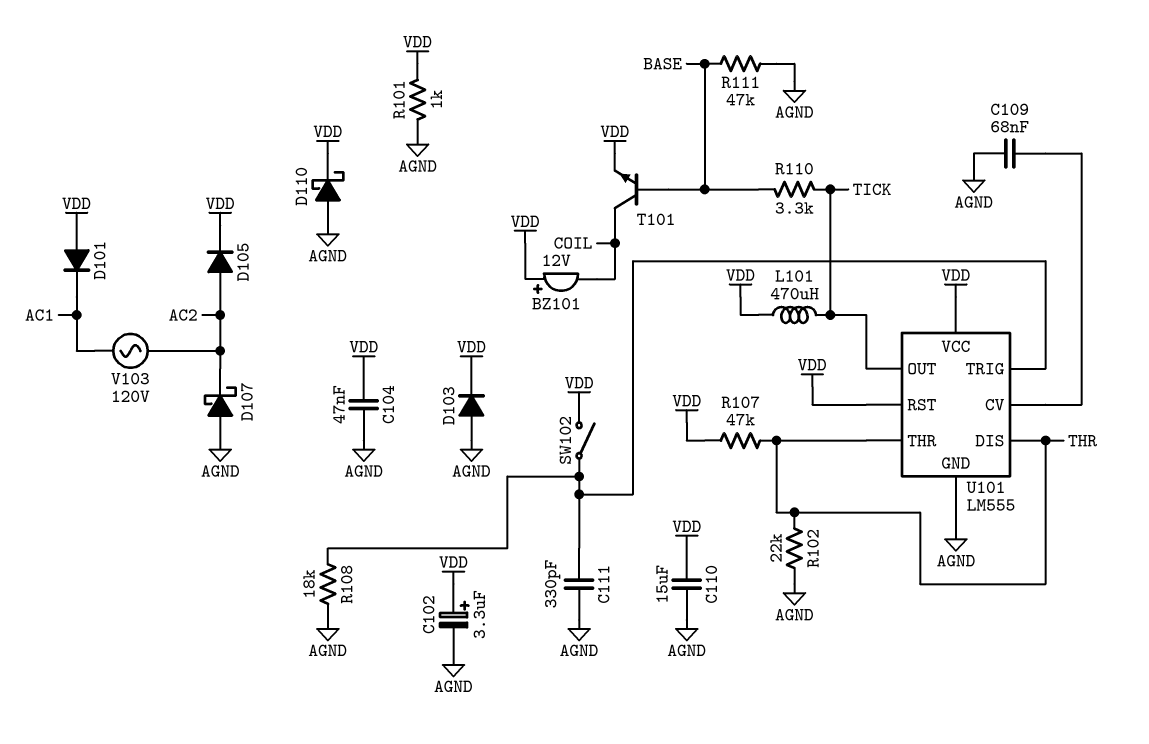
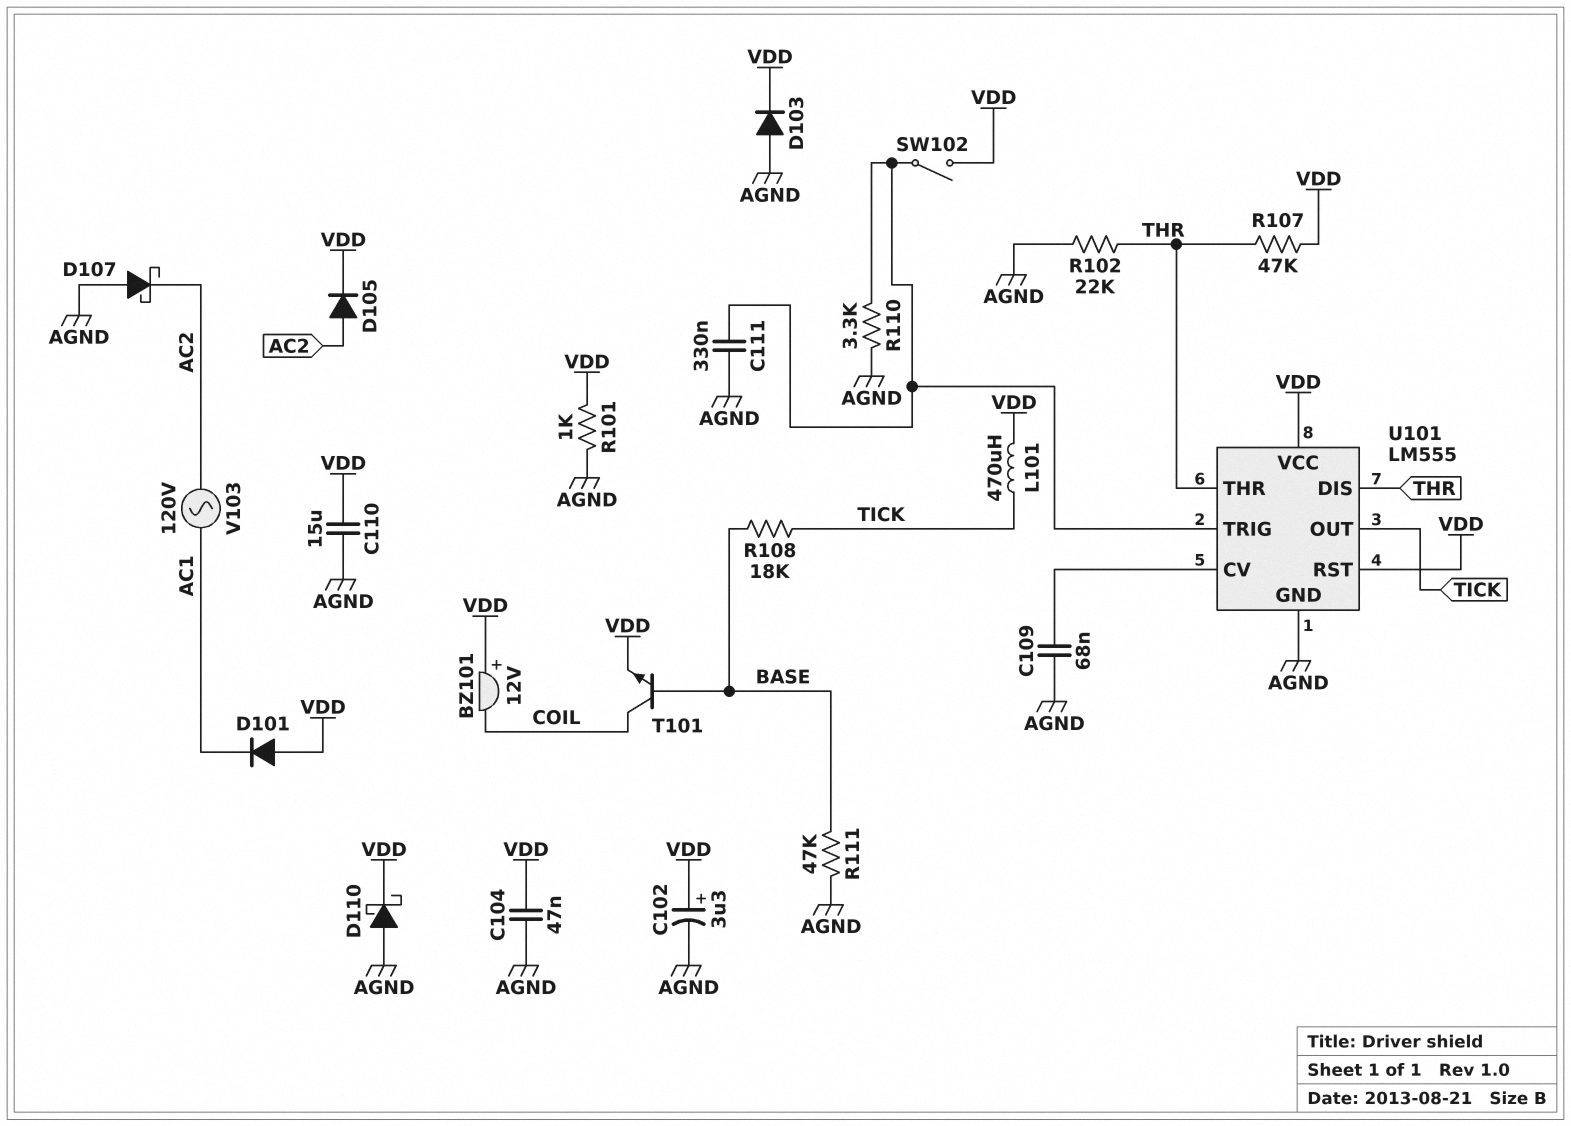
C111: 330pF (AGND, U101/TRIG) -> 330nF (AGND, U101/TRIG)
R108: 18k (AGND, U101/TRIG) -> 18k (BASE, TICK)
R110: 3.3k (BASE, TICK) -> 3.3k (AGND, U101/TRIG)

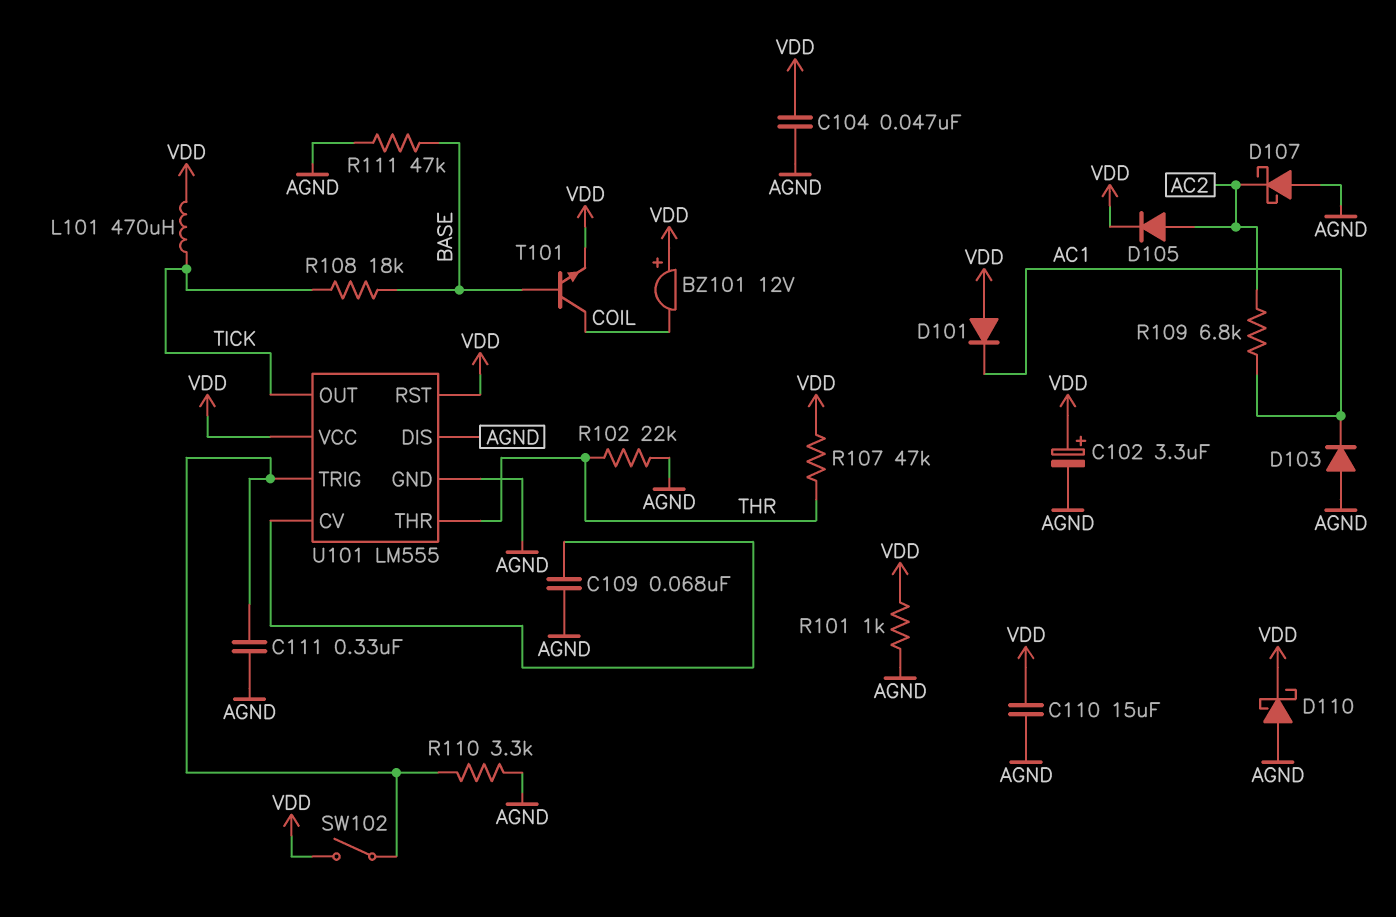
D103: diode (A AGND, K VDD) -> diode (A AGND, K AC1)
R109: none -> 6.8k (AC1, AC2)
U101 pin DIS: THR -> AGND
V103: AC 120V (AC1, AC2) -> none

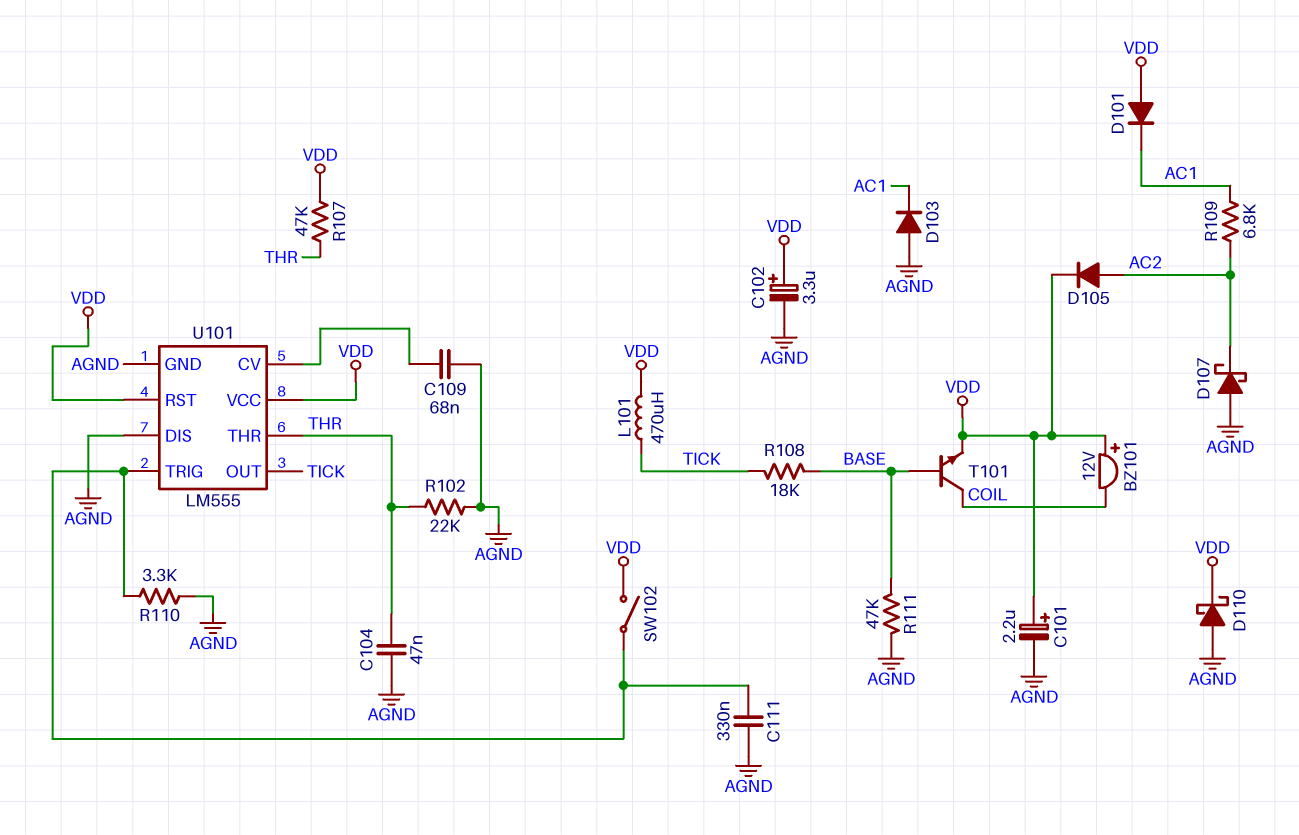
C101: none -> 2.2uF (plus VDD, minus AGND)
C104: 47nF (AGND, VDD) -> 47nF (AGND, THR)
C110: 15uF (AGND, VDD) -> none
R101: 1k (AGND, VDD) -> none

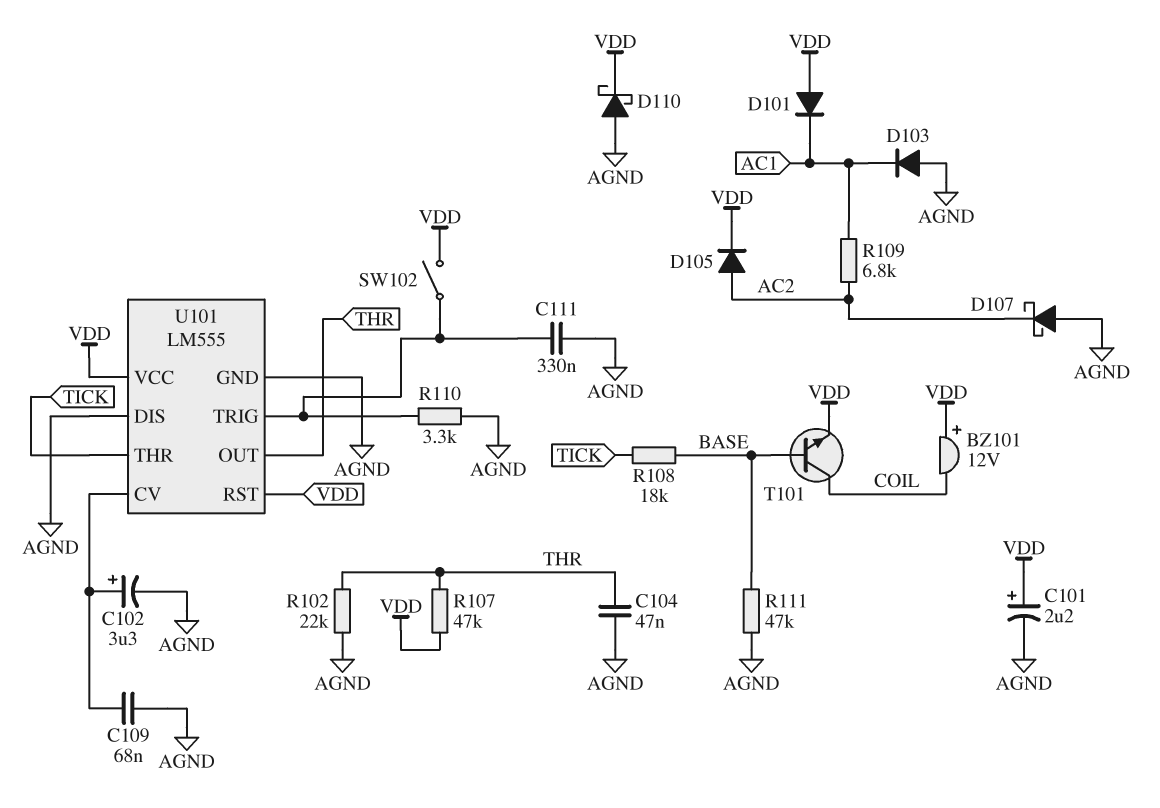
C102: 3.3uF (plus VDD, minus AGND) -> 3.3uF (plus U101/CV, minus AGND)
L101: 470uH (TICK, VDD) -> none
U101 pin OUT: TICK -> THR
U101 pin THR: THR -> TICK

